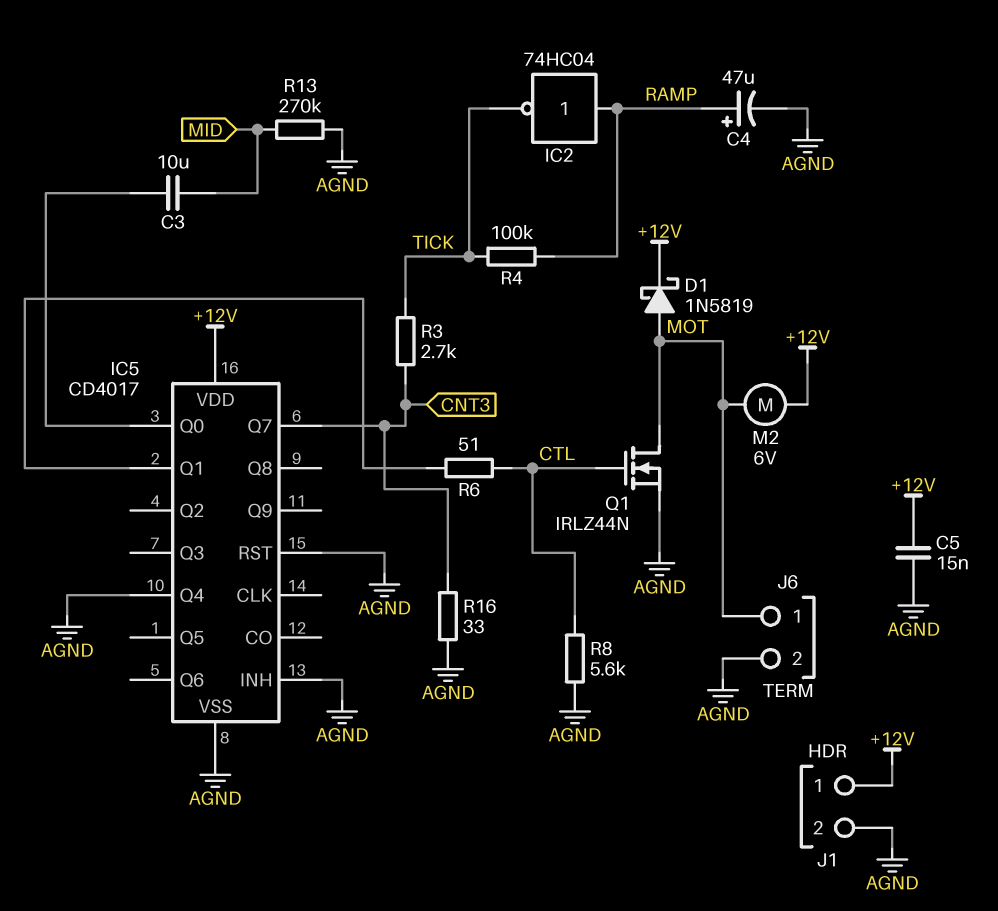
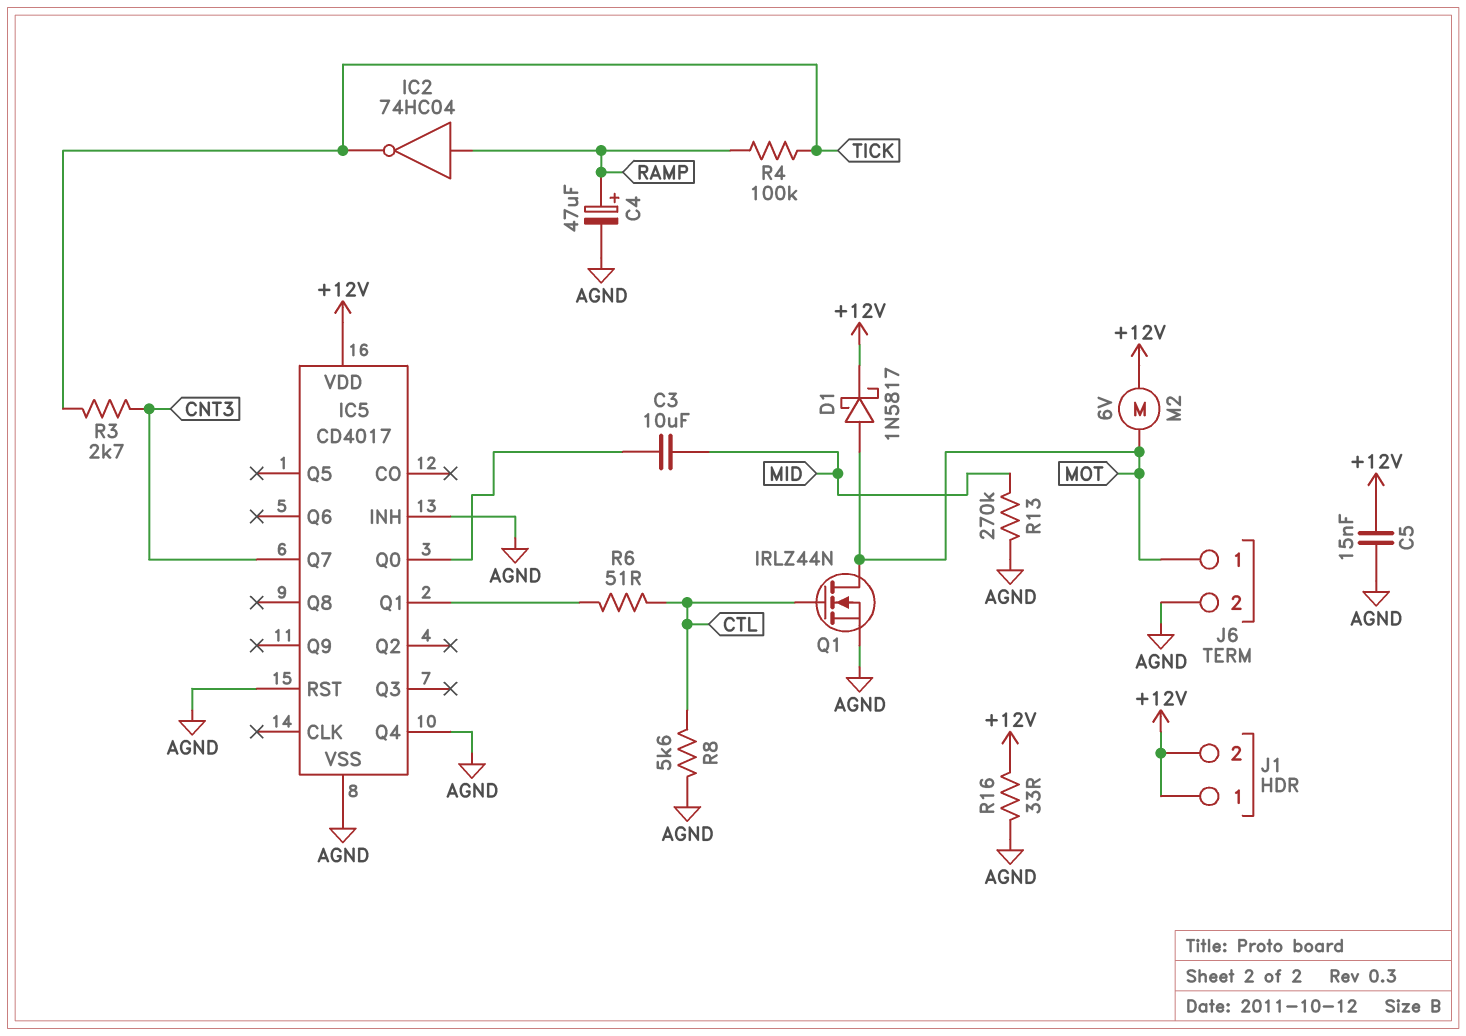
D1: schottky 1N5819 (A MOT, K +12V) -> schottky 1N5817 (A MOT, K +12V)
J1 pin 2: AGND -> +12V
R16: 33 (AGND, CNT3) -> 33 (+12V, AGND)

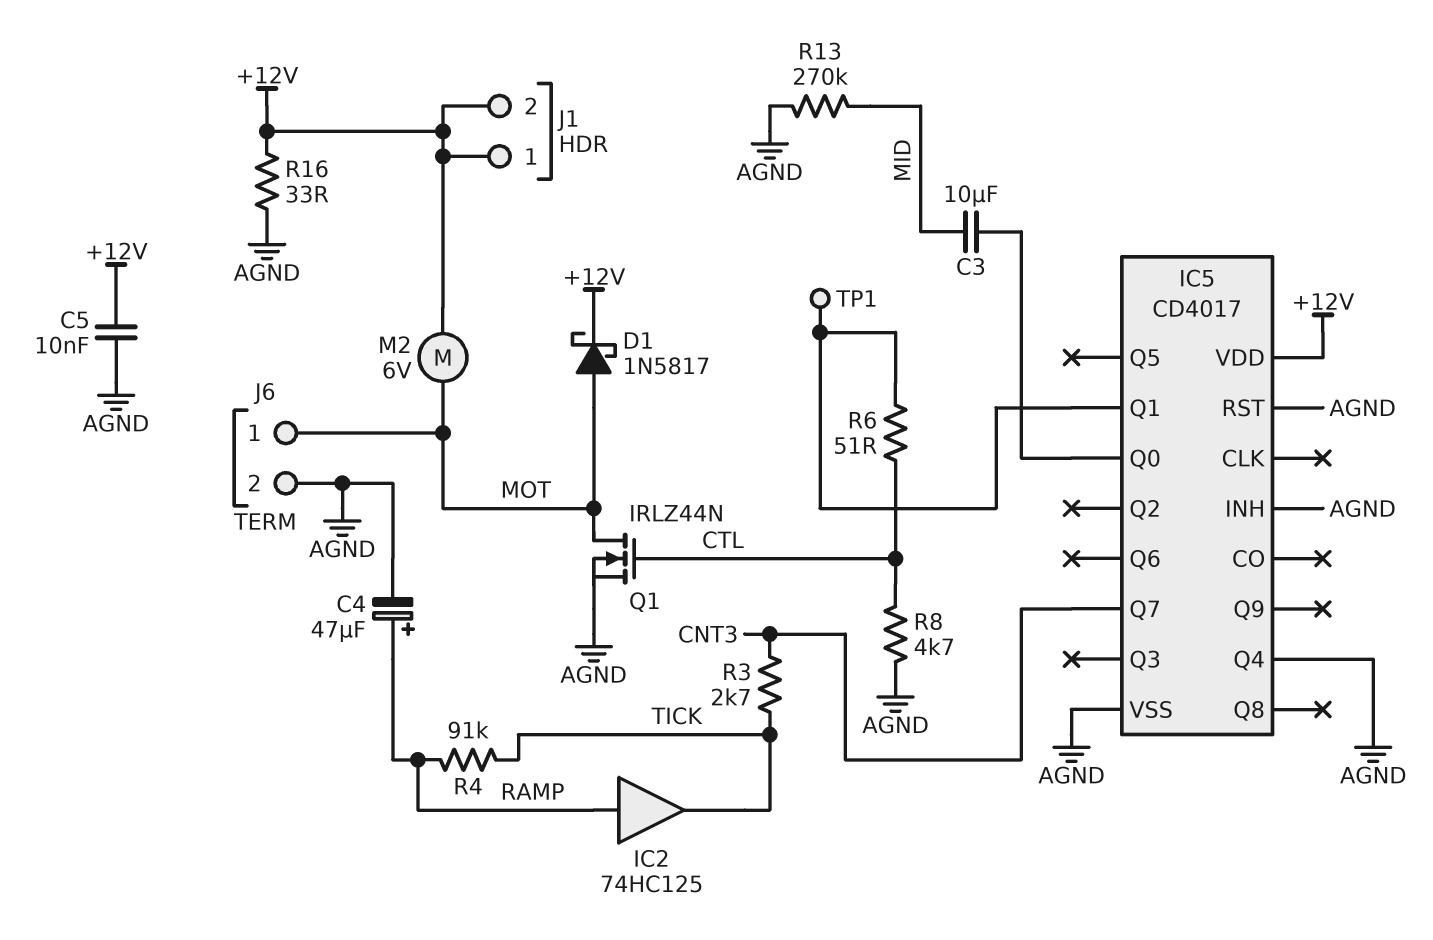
C5: 15nF (+12V, AGND) -> 10nF (+12V, AGND)
IC2: NOT 74HC04 (in RAMP, out TICK) -> buffer 74HC125 (in RAMP, out TICK)
R4: 100k (RAMP, TICK) -> 91k (RAMP, TICK)
R8: 5.6k (AGND, CTL) -> 4.7k (AGND, CTL)
TP1: none -> test point (IC5/Q1)

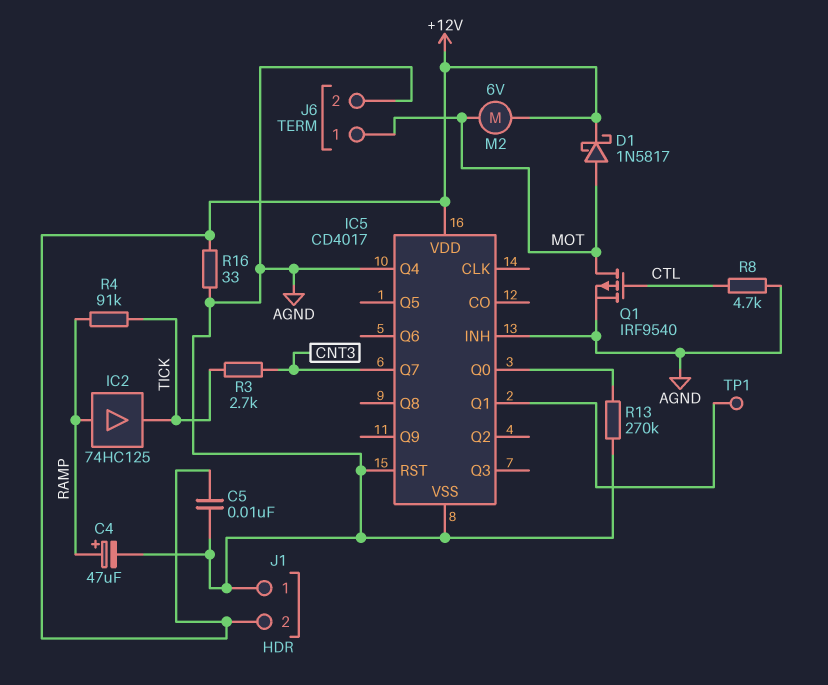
C3: 10uF (IC5/Q0, MID) -> none
J1 pin 1: +12V -> AGND
Q1: NMOS IRLZ44N (G CTL, D MOT, S AGND) -> PMOS IRF9540 (G CTL, D MOT, S AGND)
R6: 51 (CTL, IC5/Q1) -> none
R13: 270k (AGND, MID) -> 270k (AGND, IC5/Q0)

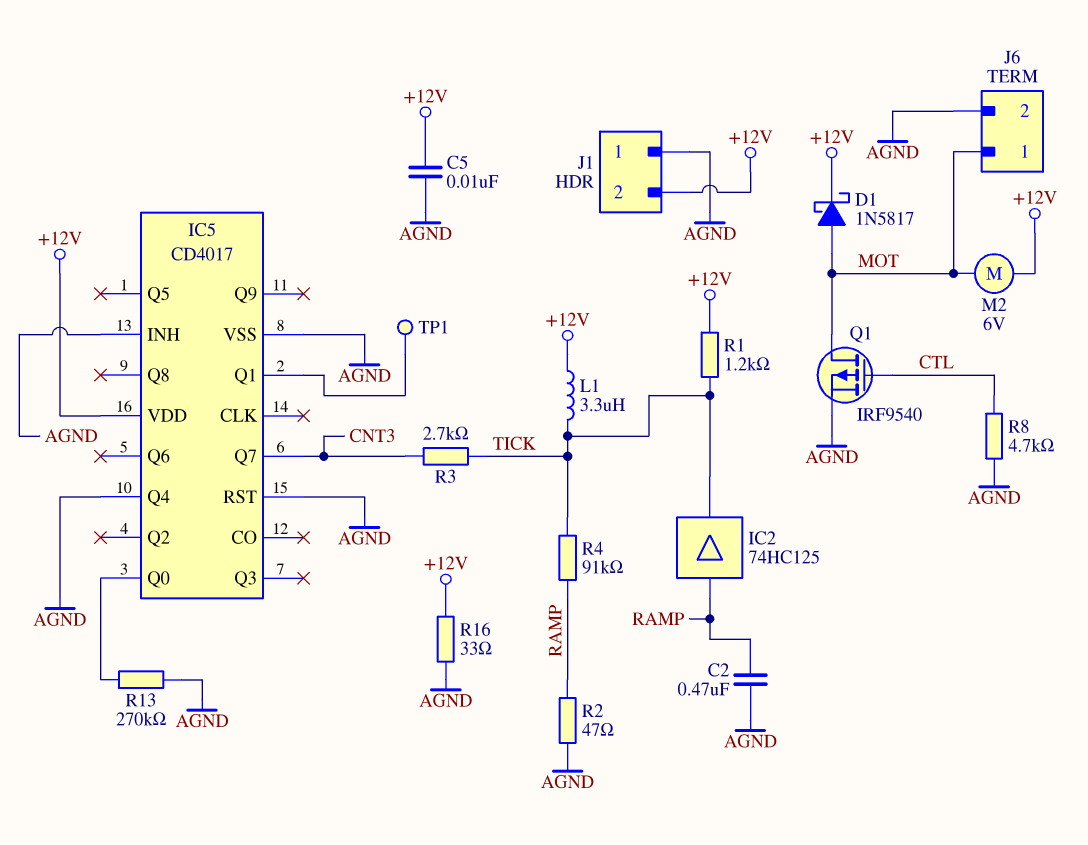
C2: none -> 470nF (AGND, RAMP)
C4: 47uF (plus RAMP, minus AGND) -> none
L1: none -> 3.3uH (+12V, TICK)
R1: none -> 1.2k (+12V, TICK)
R2: none -> 47 (AGND, RAMP)

